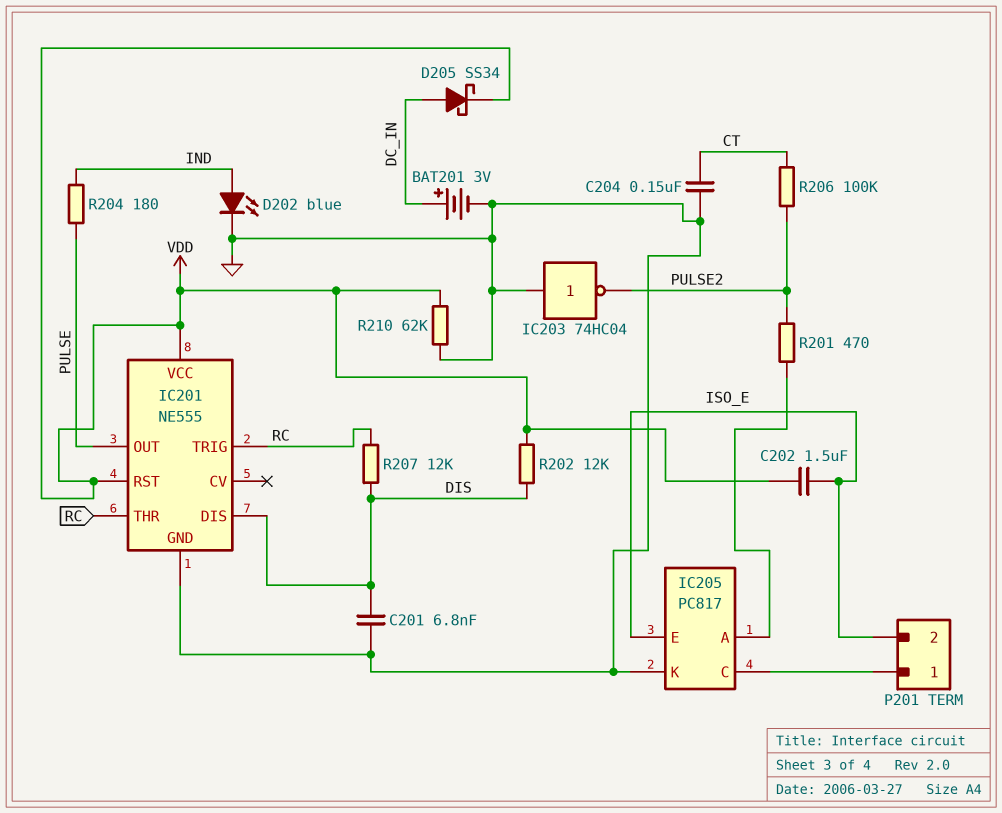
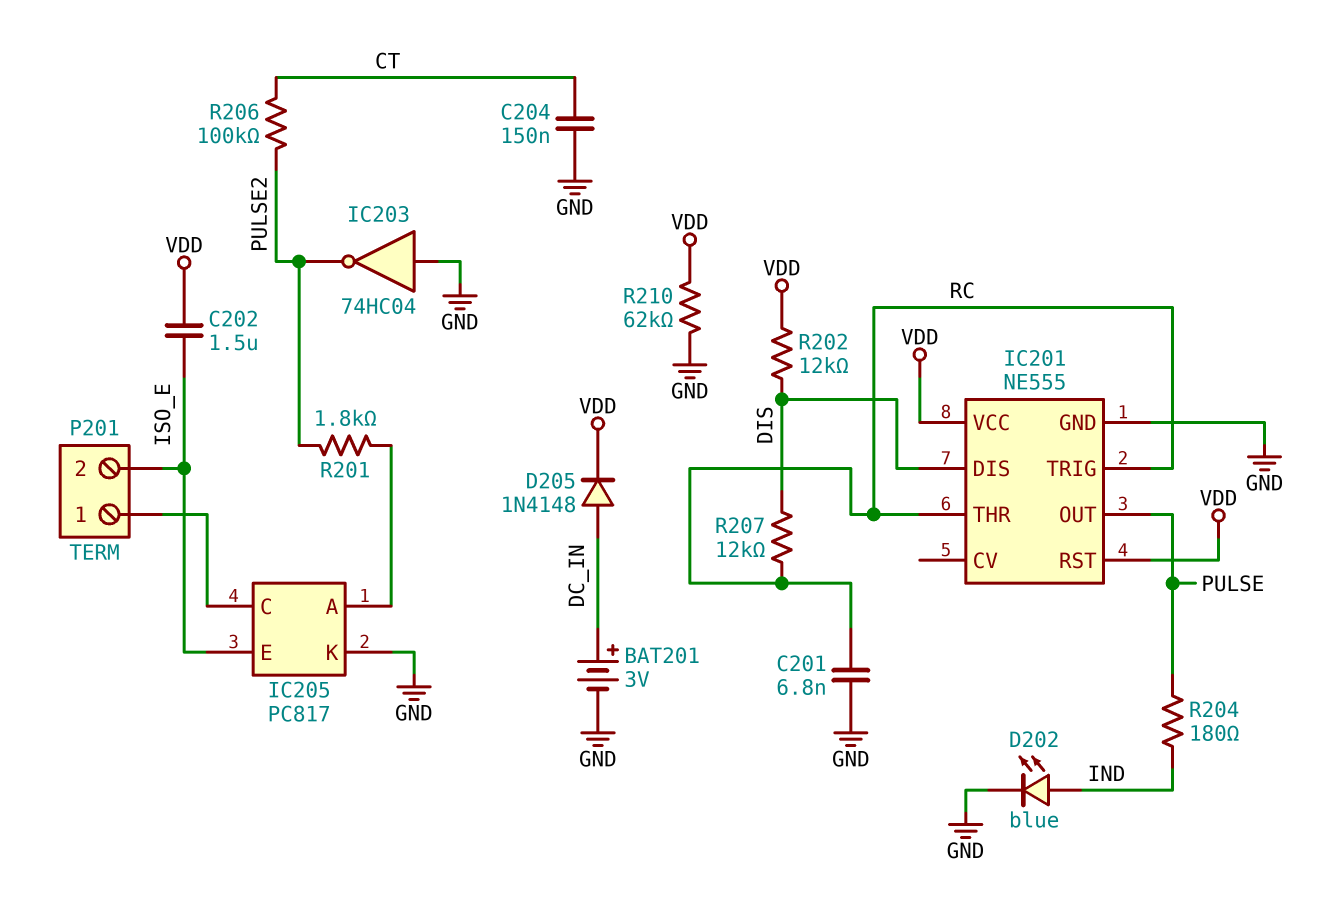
C201: 6.8nF (DIS, GND) -> 6.8nF (GND, RC)
D205: schottky SS34 (A DC_IN, K VDD) -> diode 1N4148 (A DC_IN, K VDD)
R201: 470 (IC205/A, PULSE2) -> 1.8k (IC205/A, PULSE2)

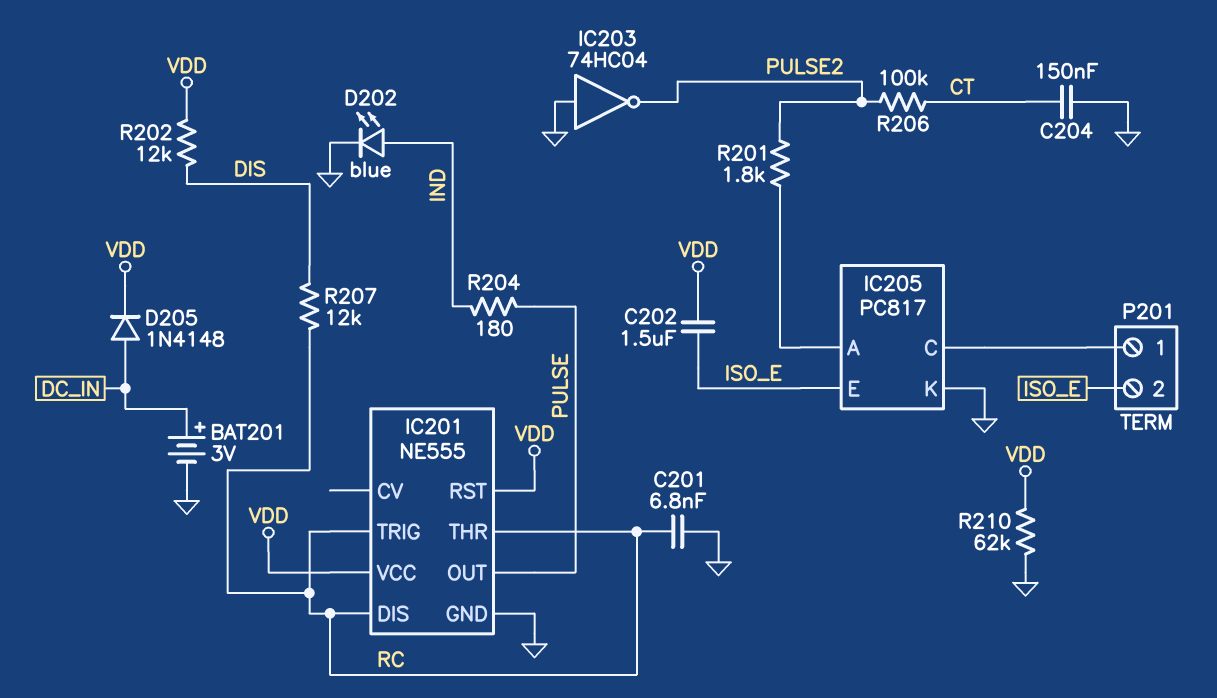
IC201 pin DIS: DIS -> RC

